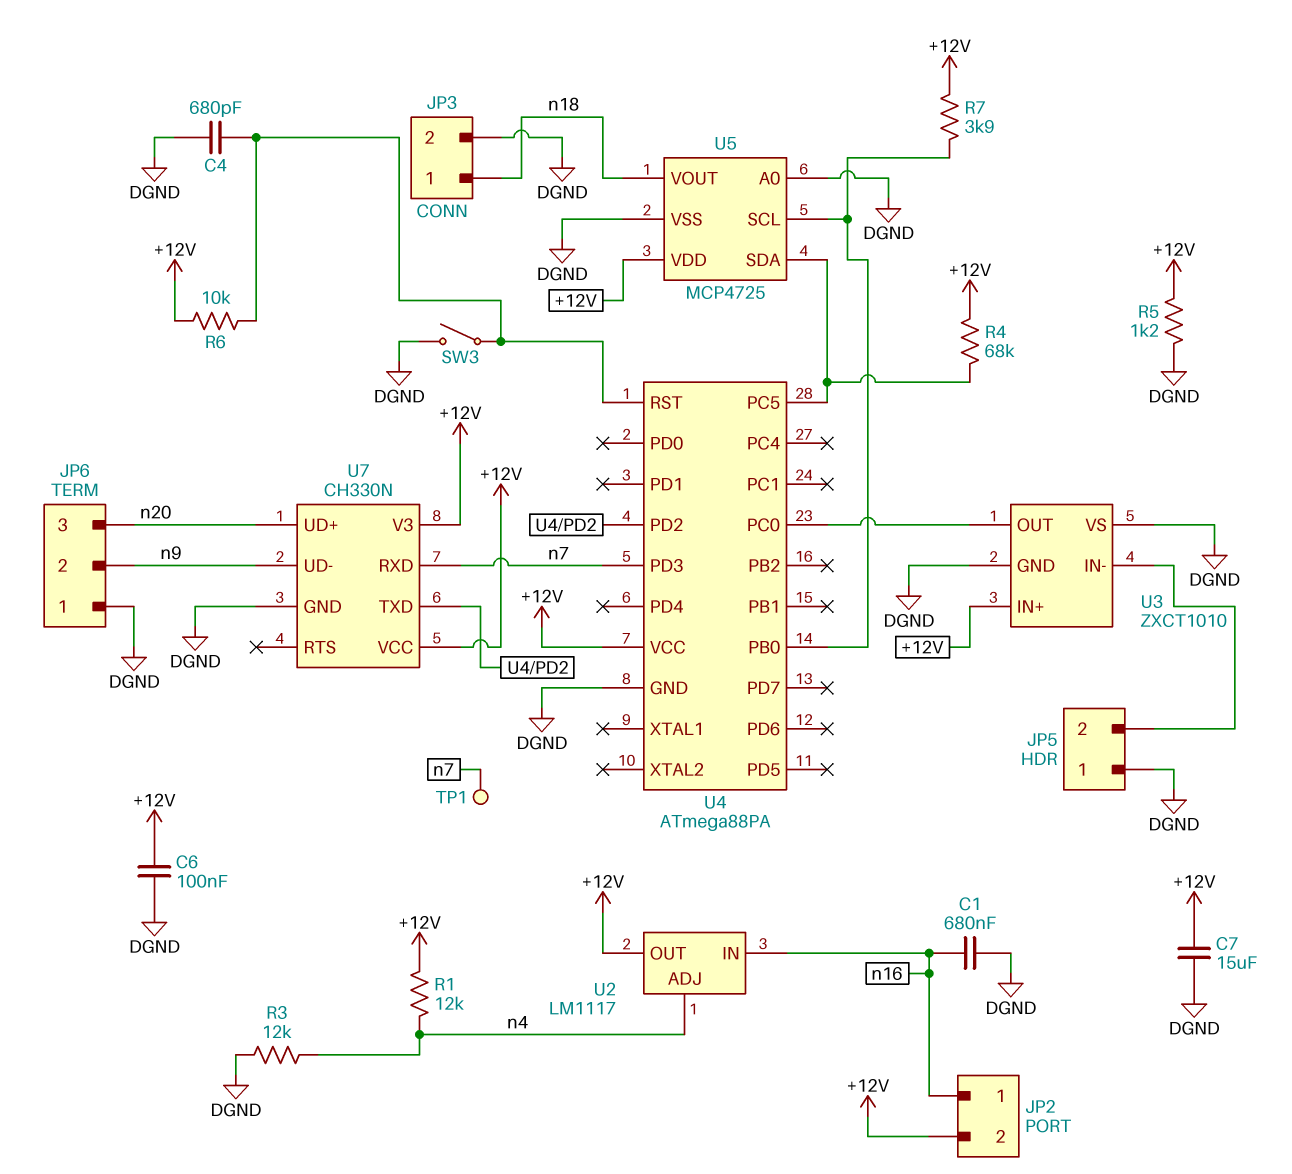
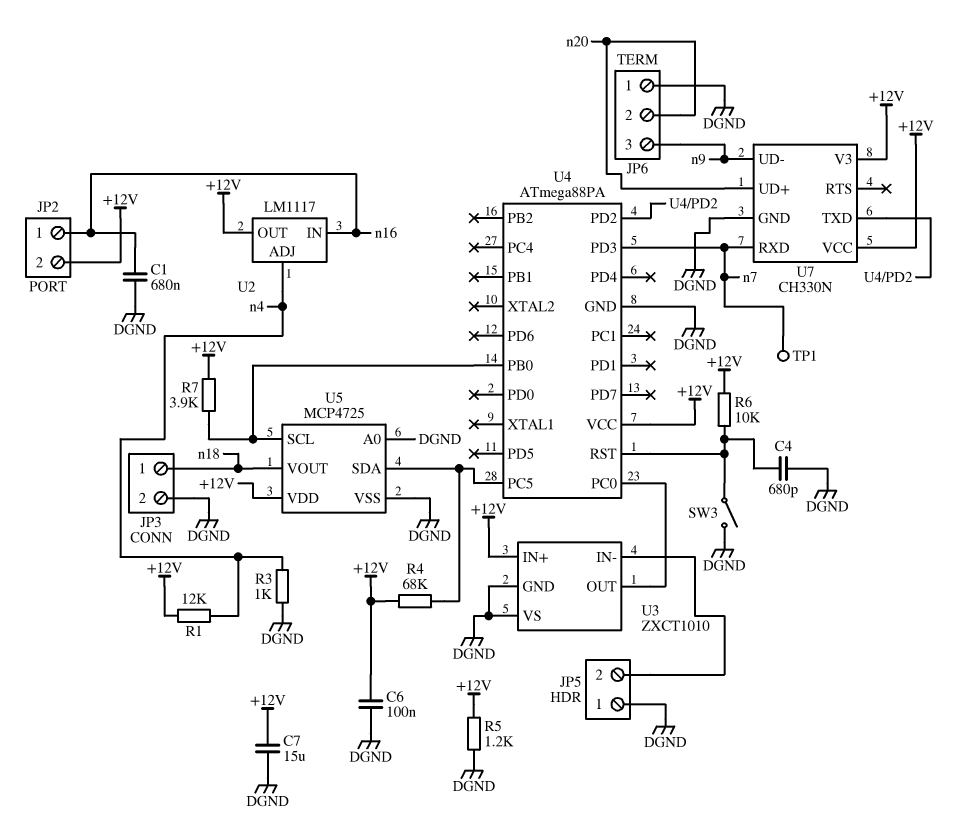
JP6 pin 2: n9 -> n20
JP6 pin 3: n20 -> n9
R3: 12k (DGND, n4) -> 1k (DGND, n4)

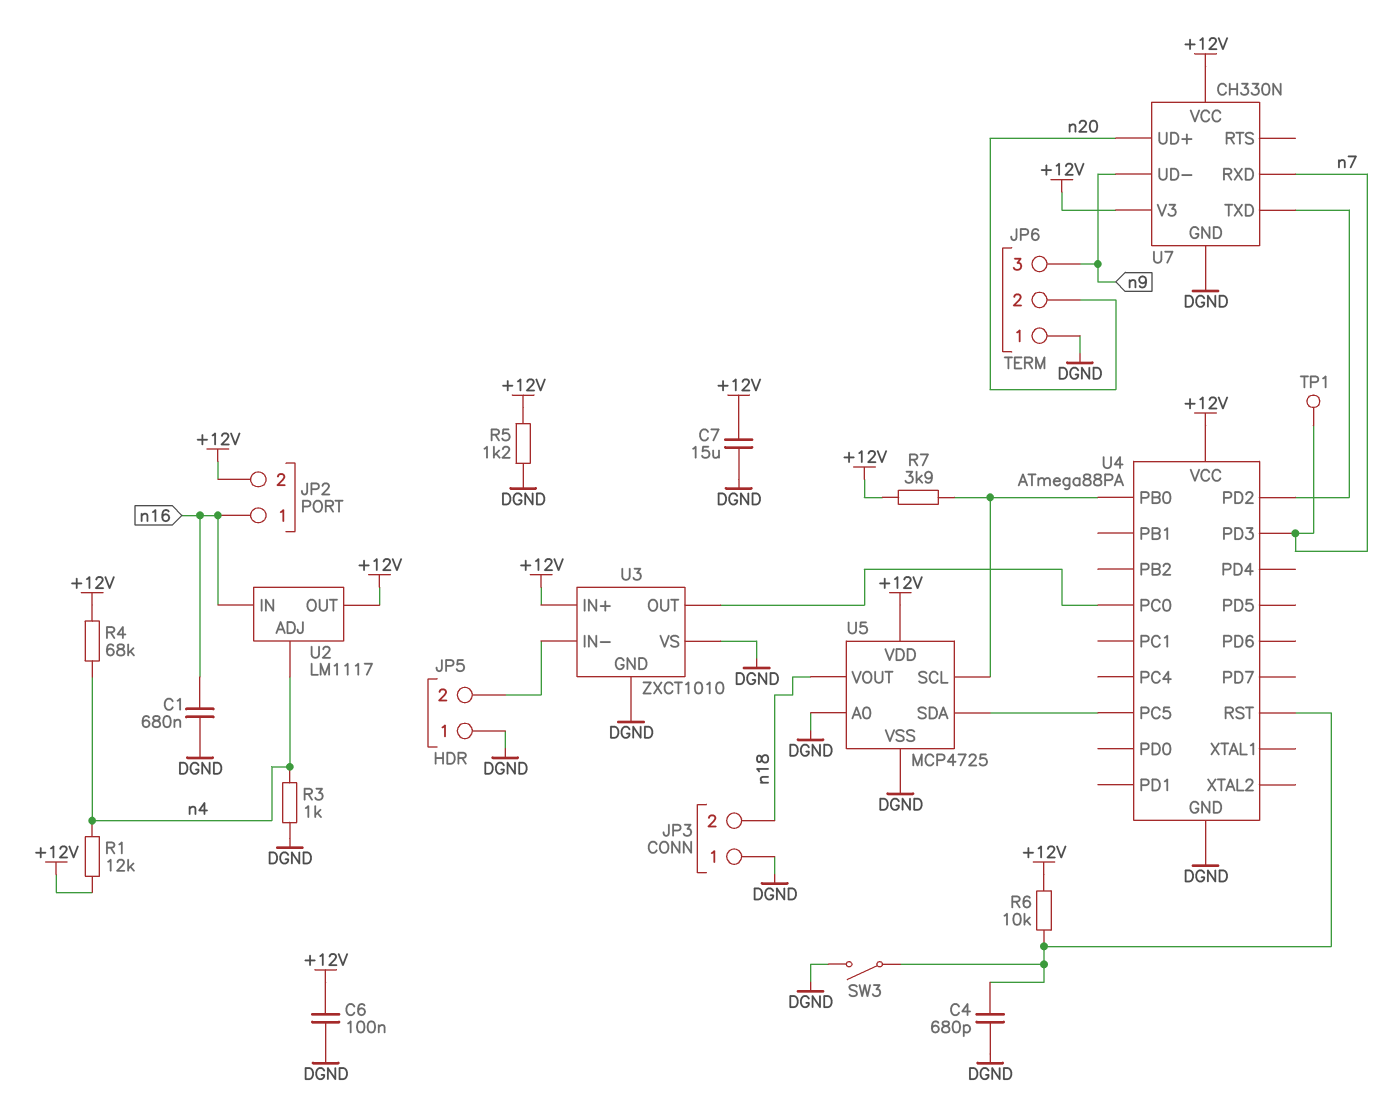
JP3 pin 1: n18 -> DGND
JP3 pin 2: DGND -> n18
R4: 68k (+12V, U4/PC5) -> 68k (+12V, n4)

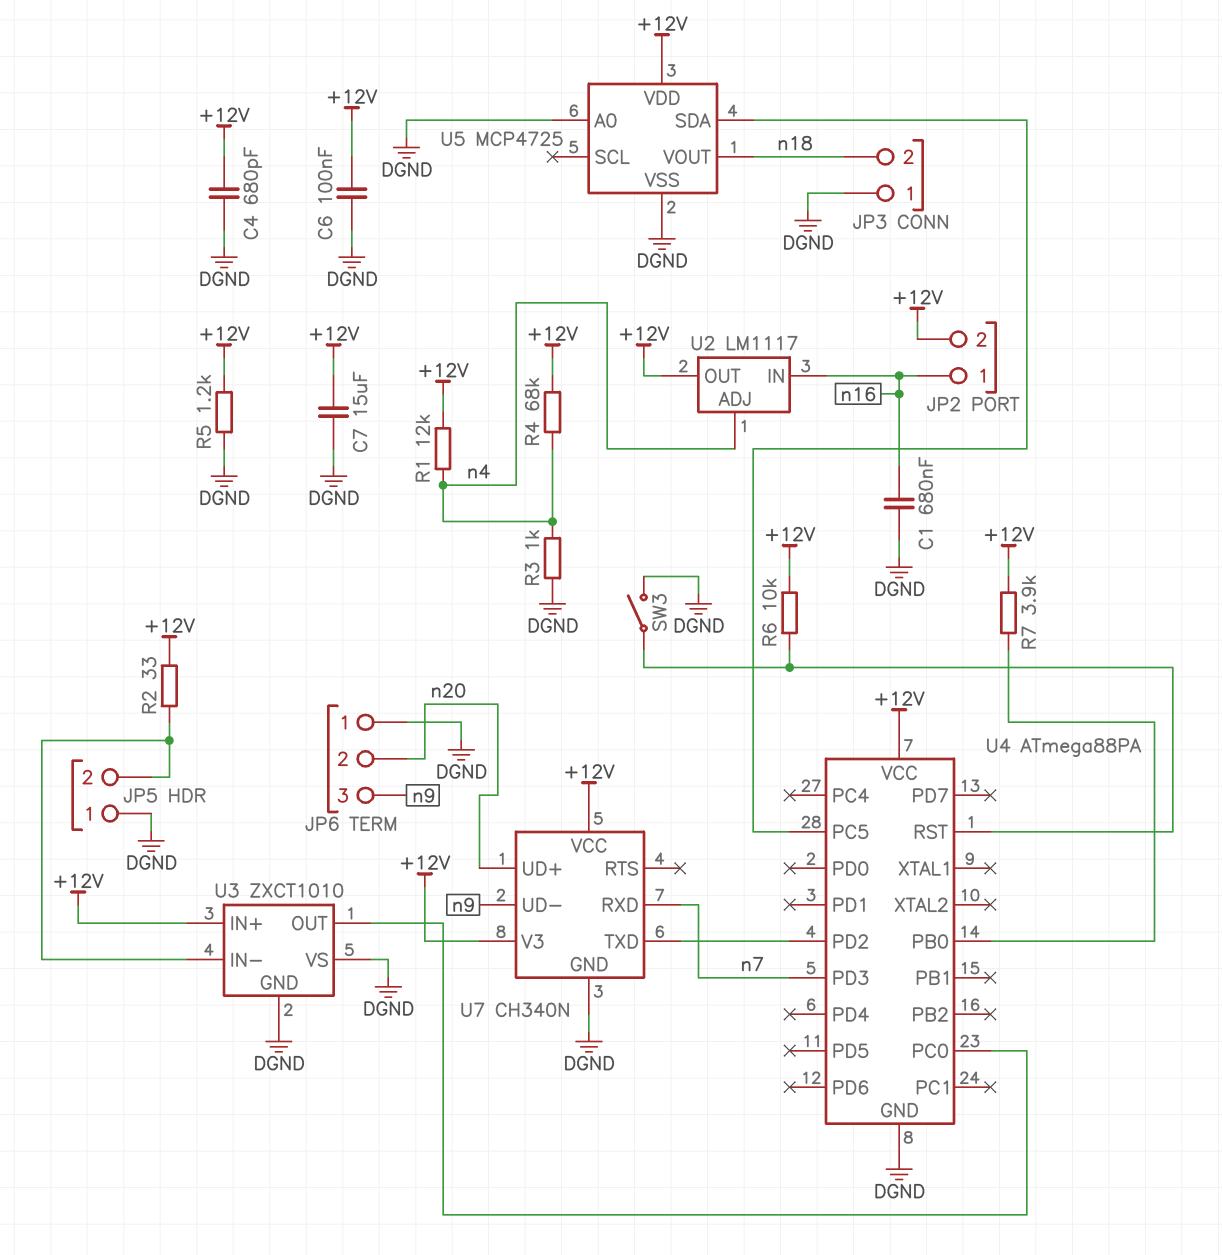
C4: 680pF (DGND, U4/RST) -> 680pF (+12V, DGND)
R2: none -> 33 (+12V, JP5/2)
TP1: test point (n7) -> none
U5 pin SCL: U4/PB0 -> none
U7: CH330N -> CH340N

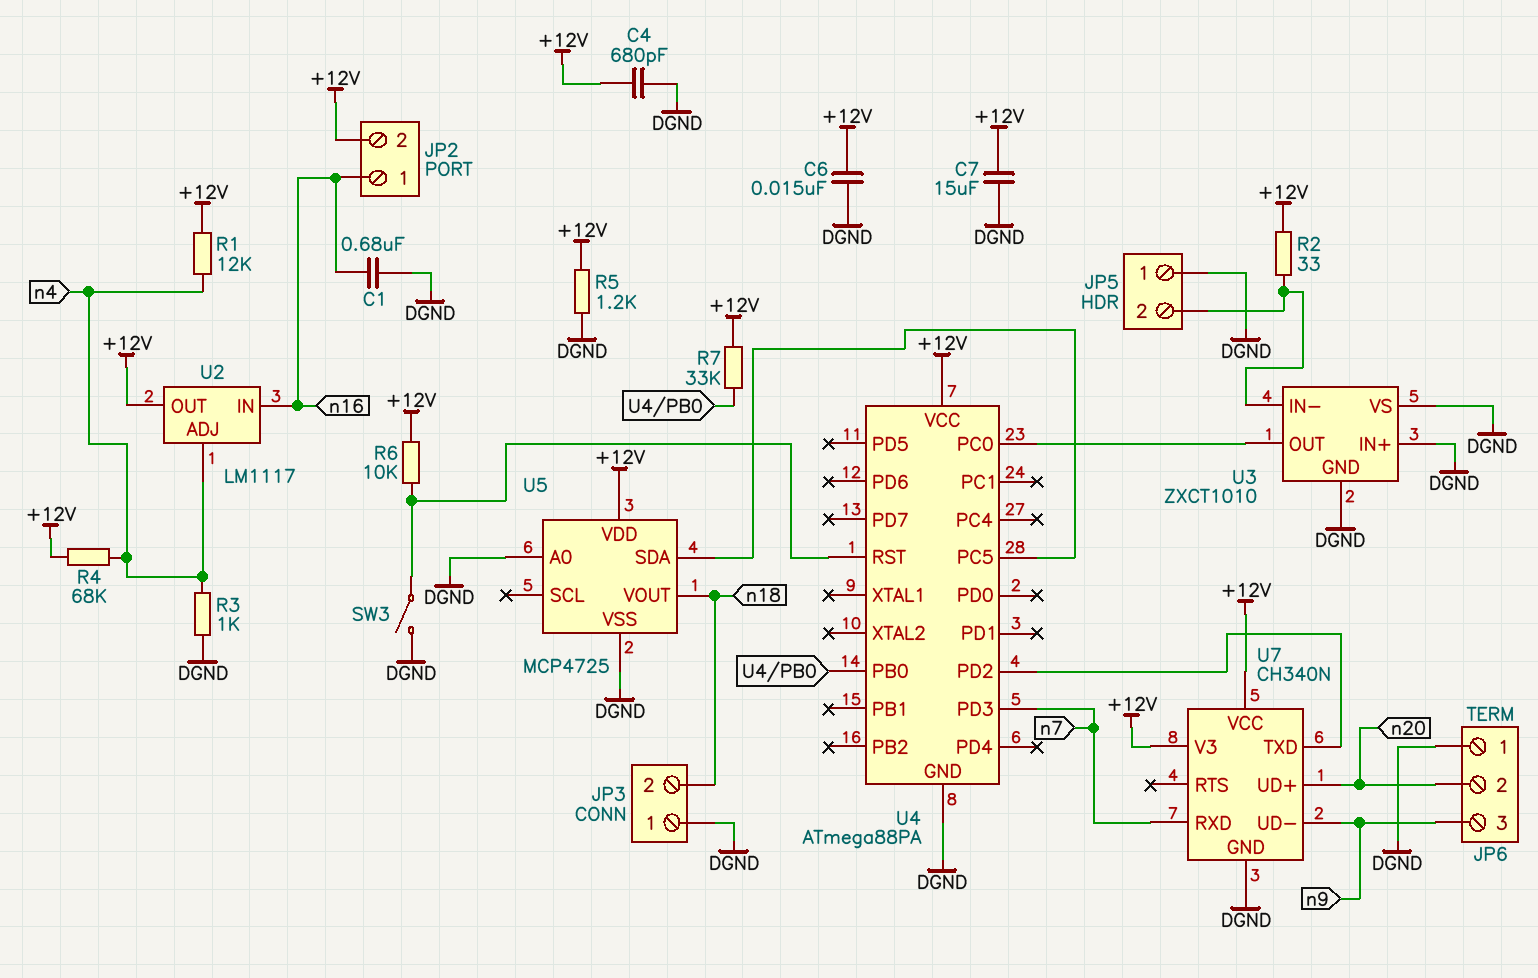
C6: 100nF (+12V, DGND) -> 15nF (+12V, DGND)
R7: 3.9k (+12V, U4/PB0) -> 33k (+12V, U4/PB0)
U3 pin IN+: +12V -> DGND

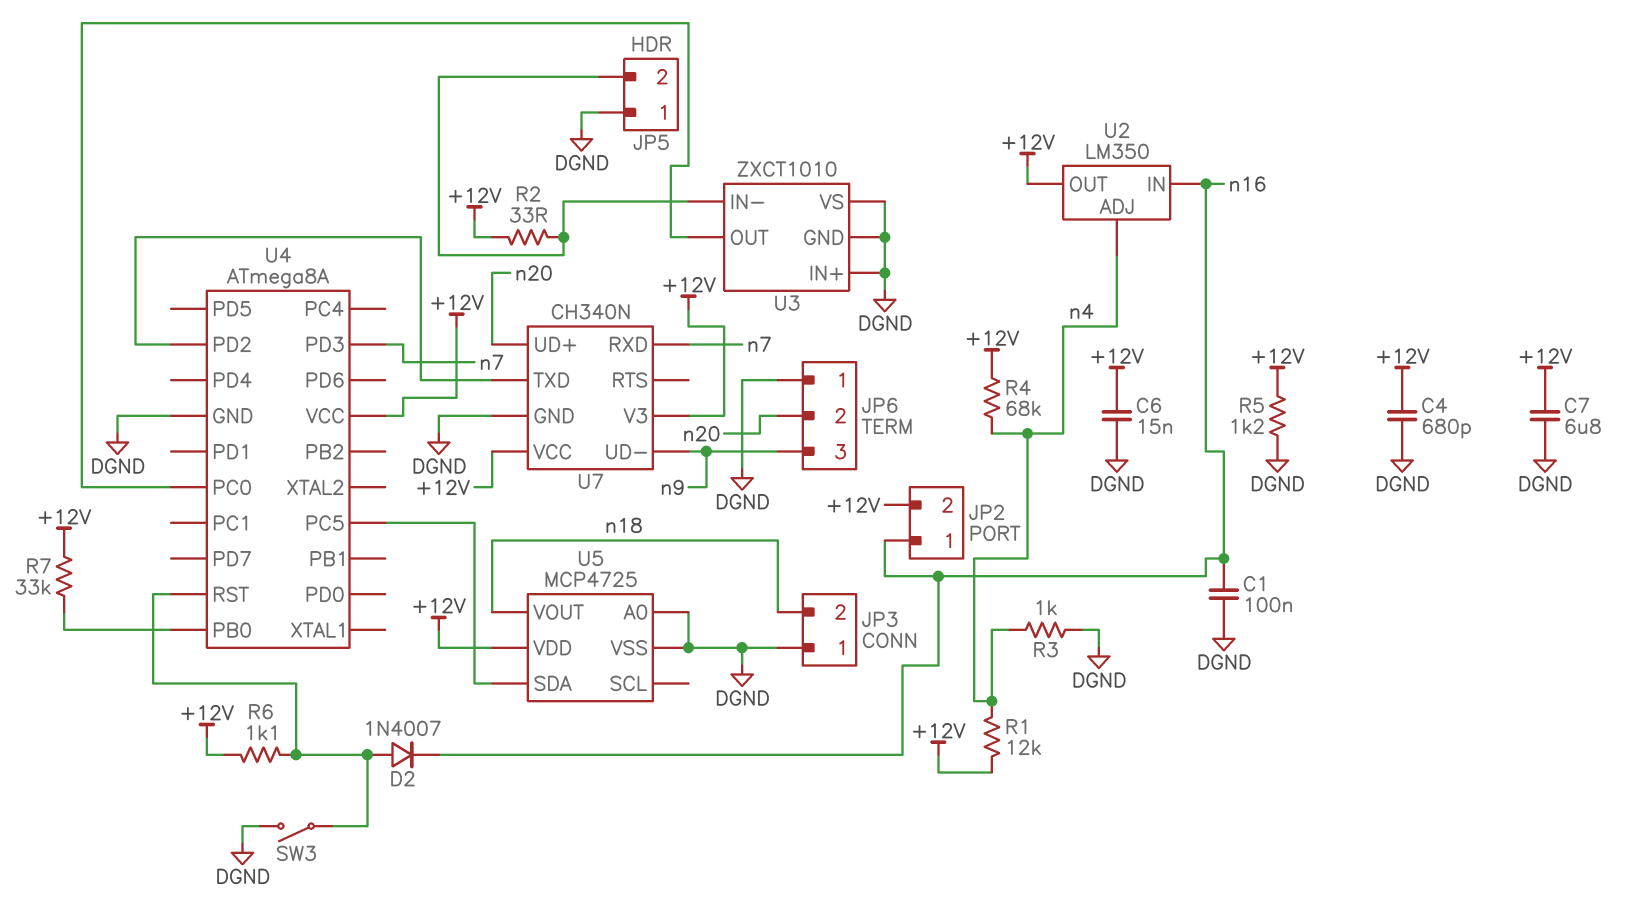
C1: 680nF (DGND, n16) -> 100nF (DGND, n16)
C7: 15uF (+12V, DGND) -> 6.8uF (+12V, DGND)
D2: none -> diode 1N4007 (A U4/RST, K n16)
R6: 10k (+12V, U4/RST) -> 1.1k (+12V, U4/RST)
U2: LM1117 -> LM350
U4: ATmega88PA -> ATmega8A

